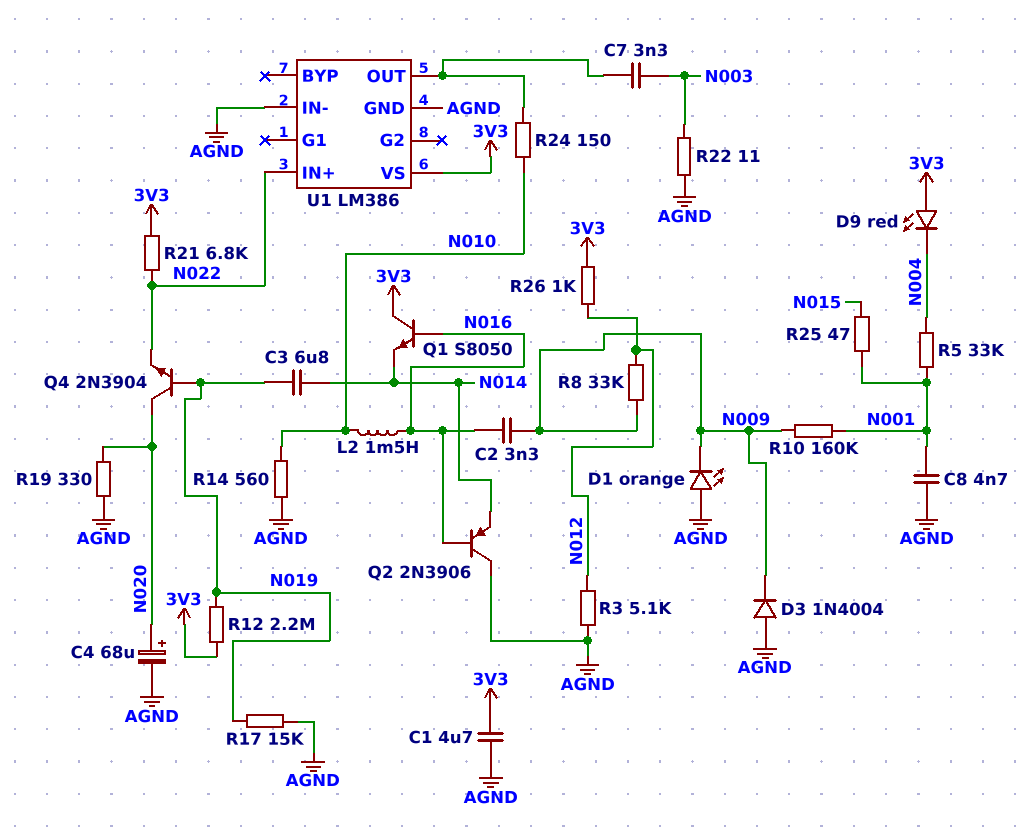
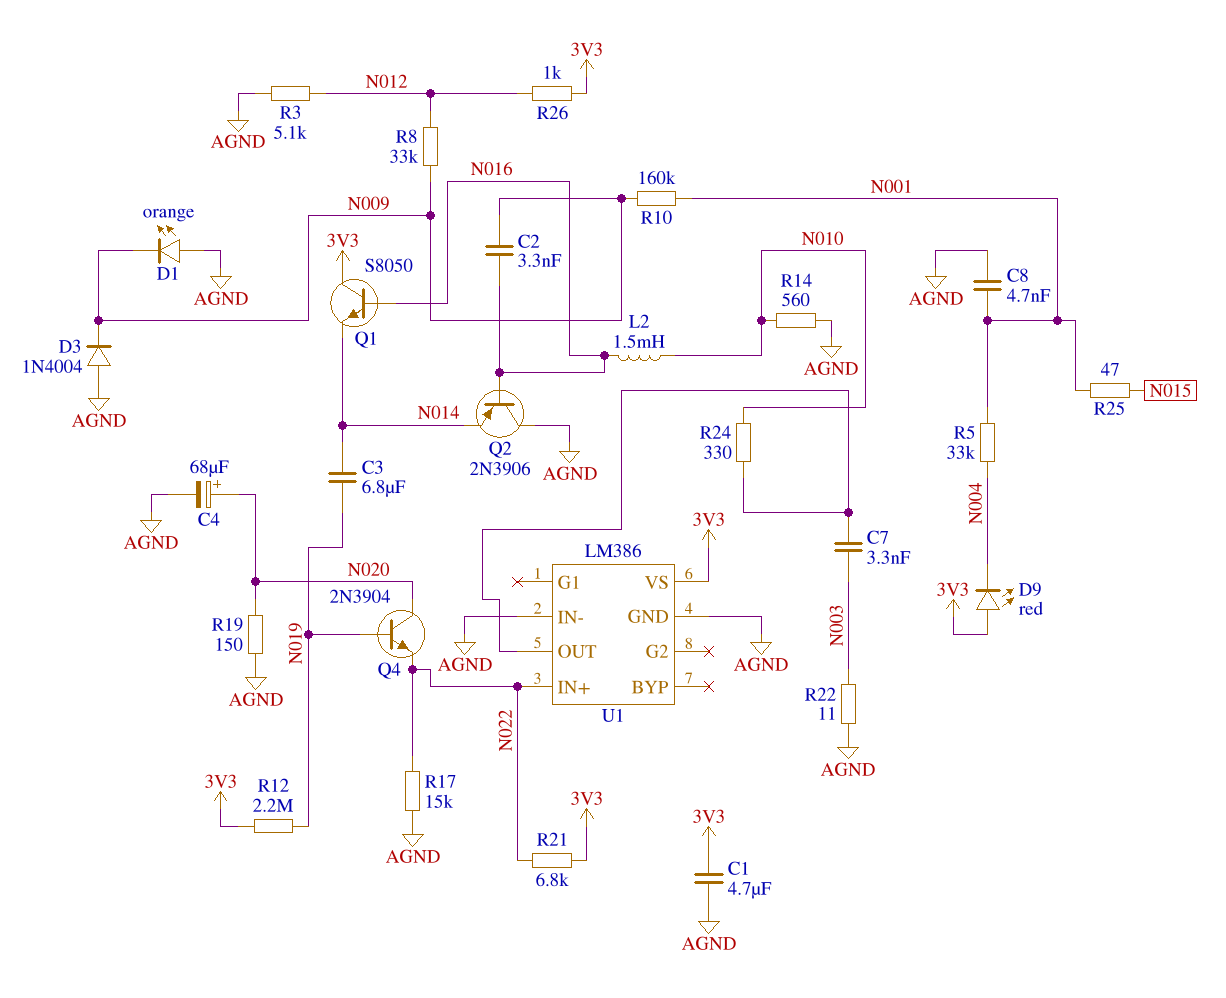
R17: 15k (AGND, N019) -> 15k (AGND, N022)
R19: 330 (AGND, N020) -> 150 (AGND, N020)
R24: 150 (N010, U1/OUT) -> 330 (N010, U1/OUT)

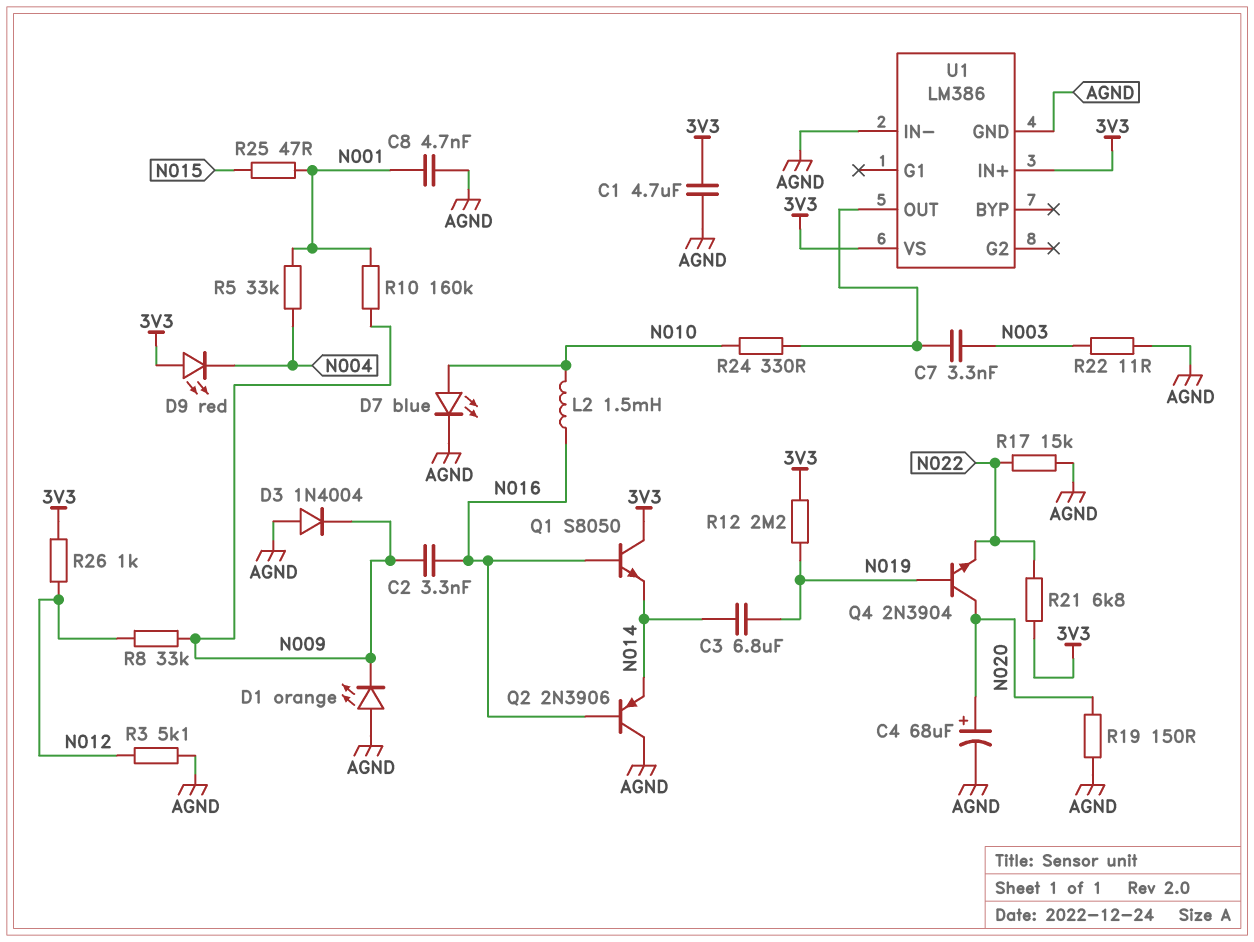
D7: none -> LED blue (A N010, K AGND)
R14: 560 (AGND, N010) -> none
U1 pin IN+: N022 -> 3V3

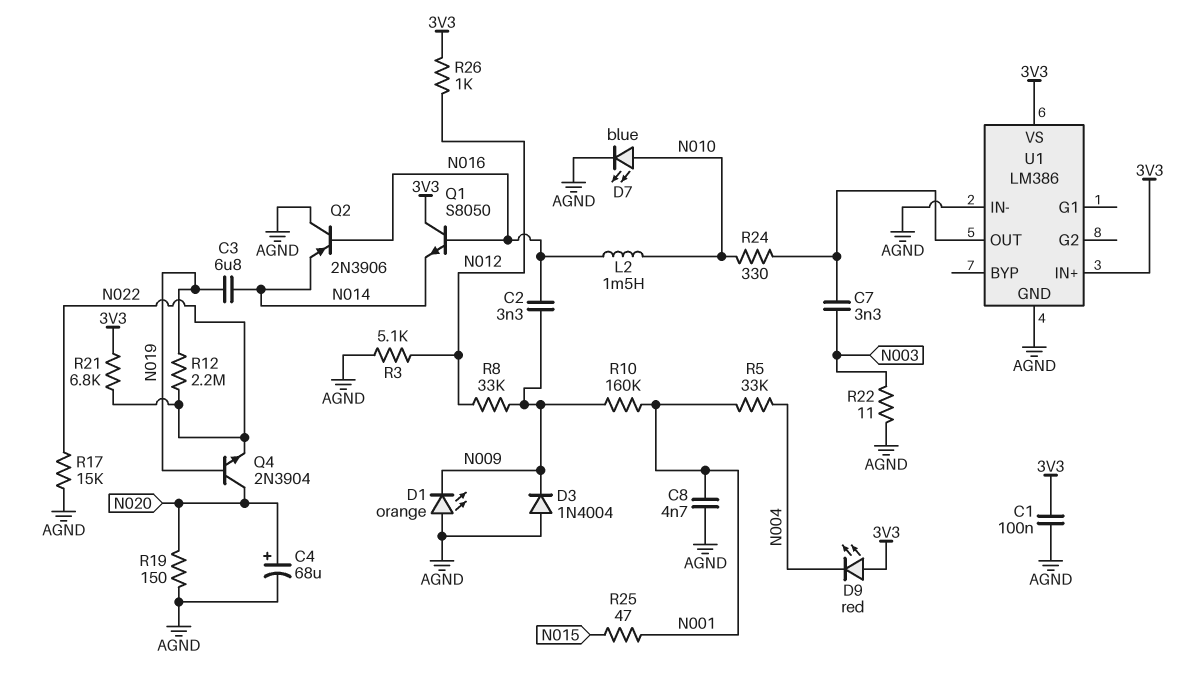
C1: 4.7uF (3V3, AGND) -> 100nF (3V3, AGND)
R12: 2.2M (3V3, N019) -> 2.2M (N019, N022)

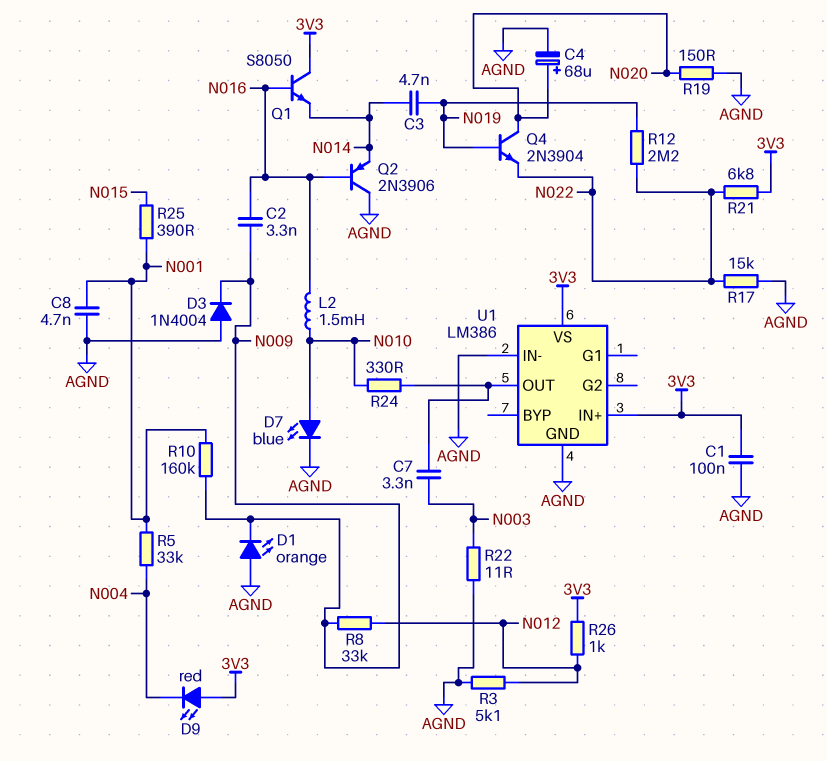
C3: 6.8uF (N014, N019) -> 4.7nF (N014, N019)
R25: 47 (N001, N015) -> 390 (N001, N015)

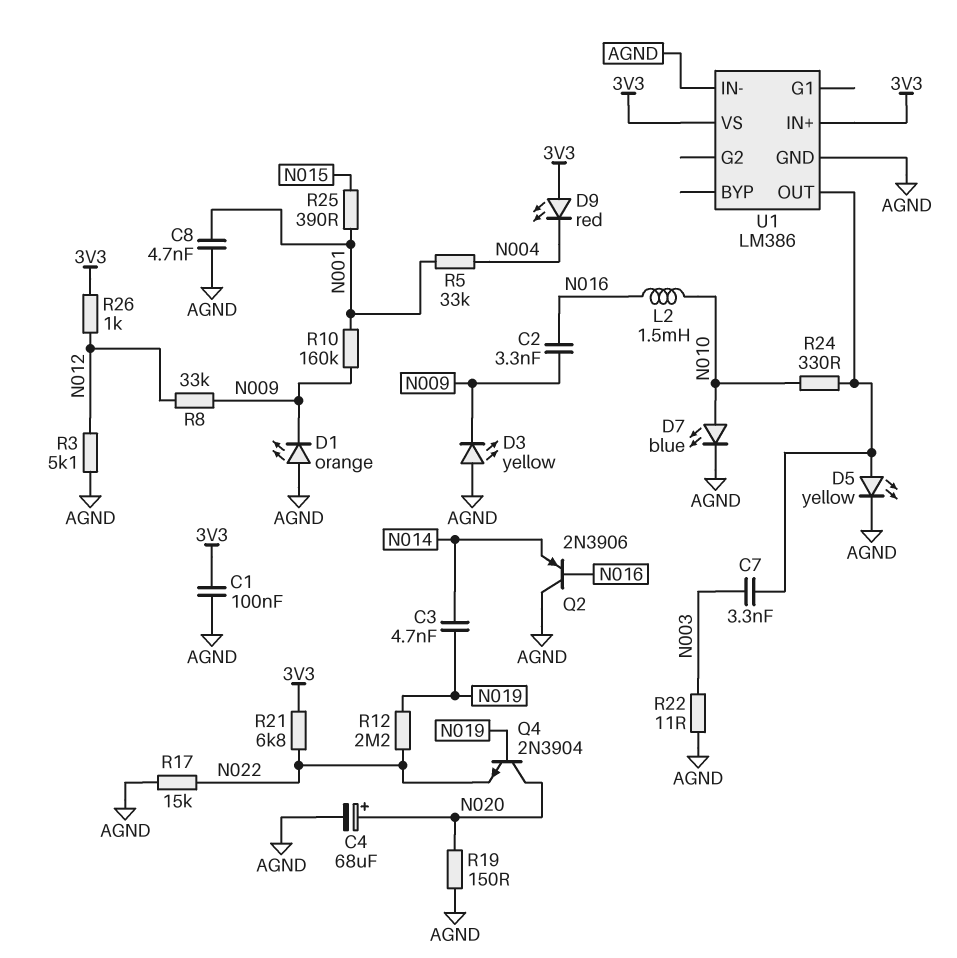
D3: diode 1N4004 (A AGND, K N009) -> LED yellow (A AGND, K N009)
D5: none -> LED yellow (A U1/OUT, K AGND)
Q1: NPN S8050 (B N016, C 3V3, E N014) -> none

